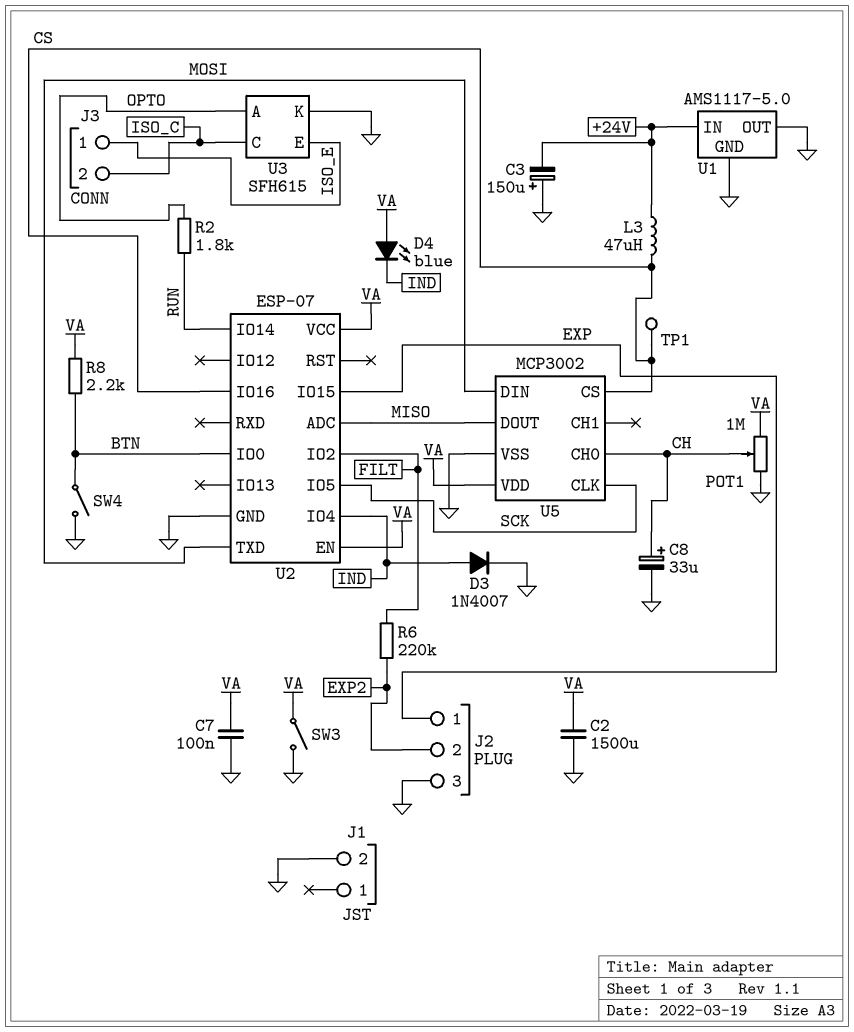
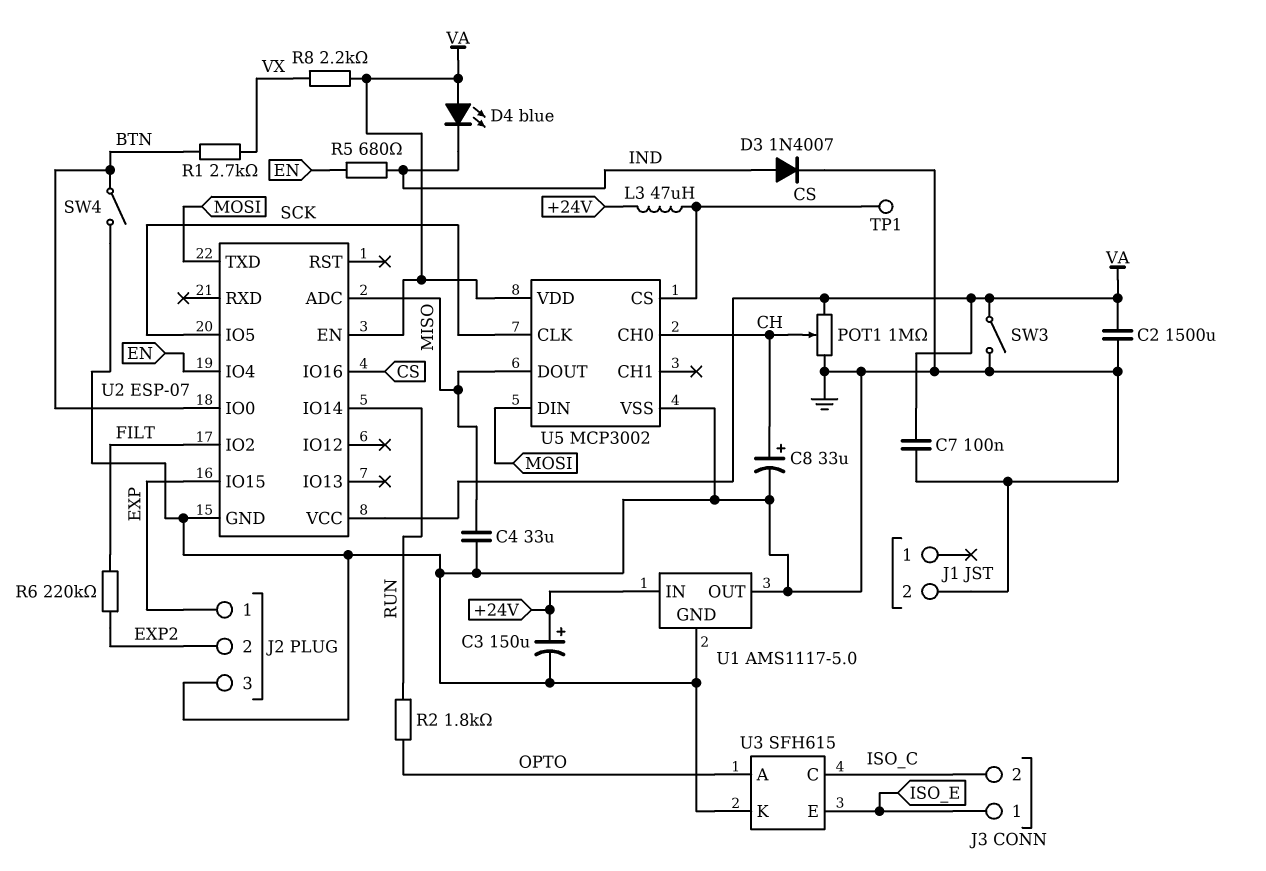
C3: 150uF (plus GND, minus +24V) -> 150uF (plus +24V, minus GND)
C4: none -> 33uF (GND, MISO)
R1: none -> 2.7k (BTN, VX)
R5: none -> 680 (EN, IND)
R8: 2.2k (BTN, VA) -> 2.2k (VA, VX)
U2 pin IO4: IND -> EN

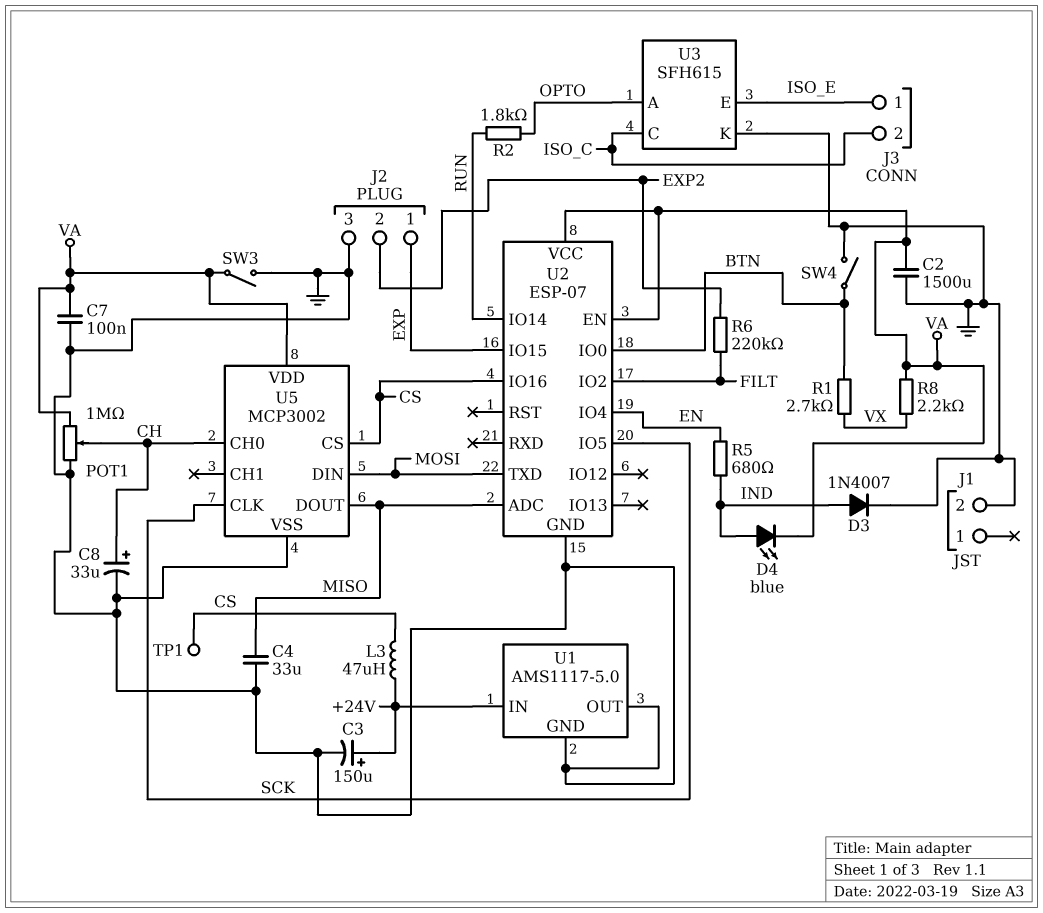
D4: LED blue (A VA, K IND) -> LED blue (A IND, K VA)

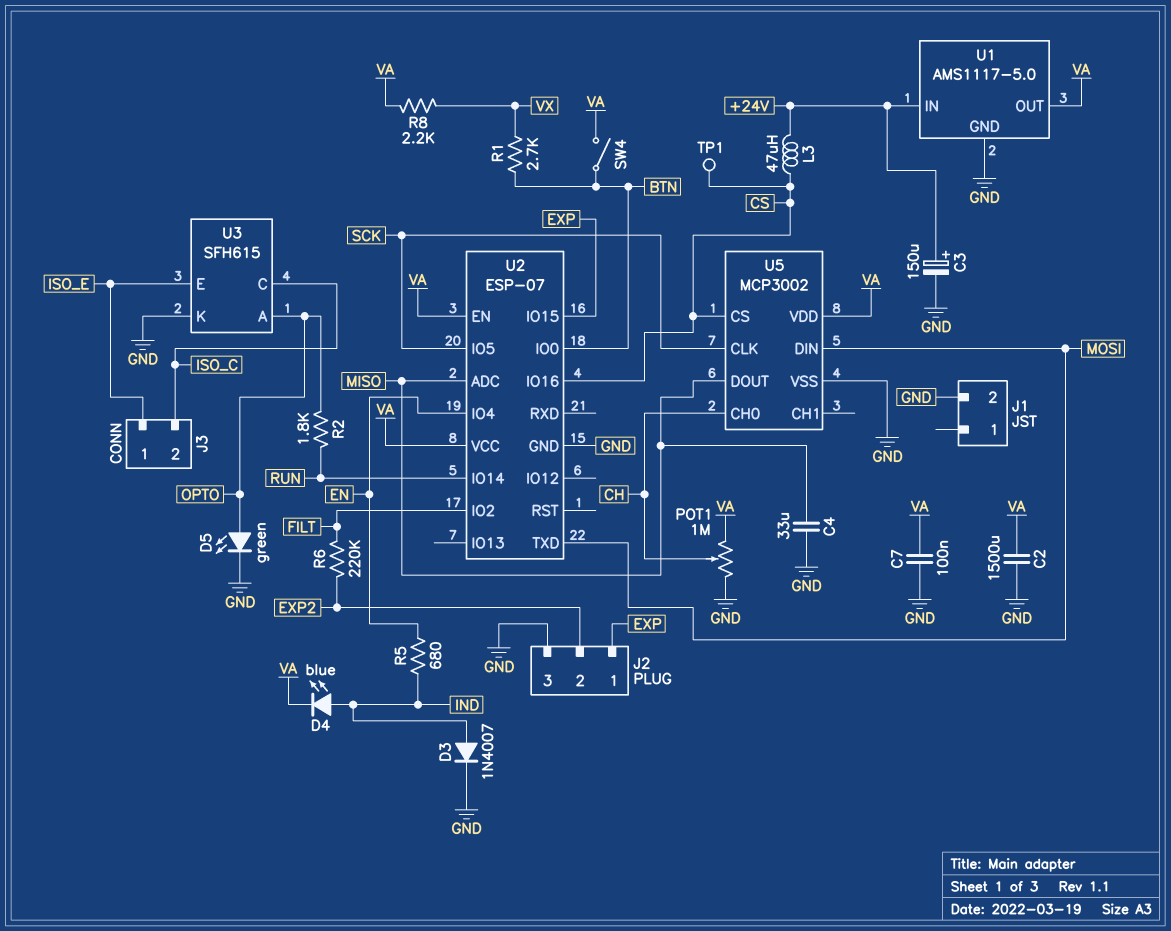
C8: 33uF (plus CH, minus GND) -> none
D5: none -> LED green (A OPTO, K GND)
SW3: switch (GND, VA) -> none
SW4: switch (BTN, GND) -> switch (BTN, VA)
U1 pin OUT: GND -> VA

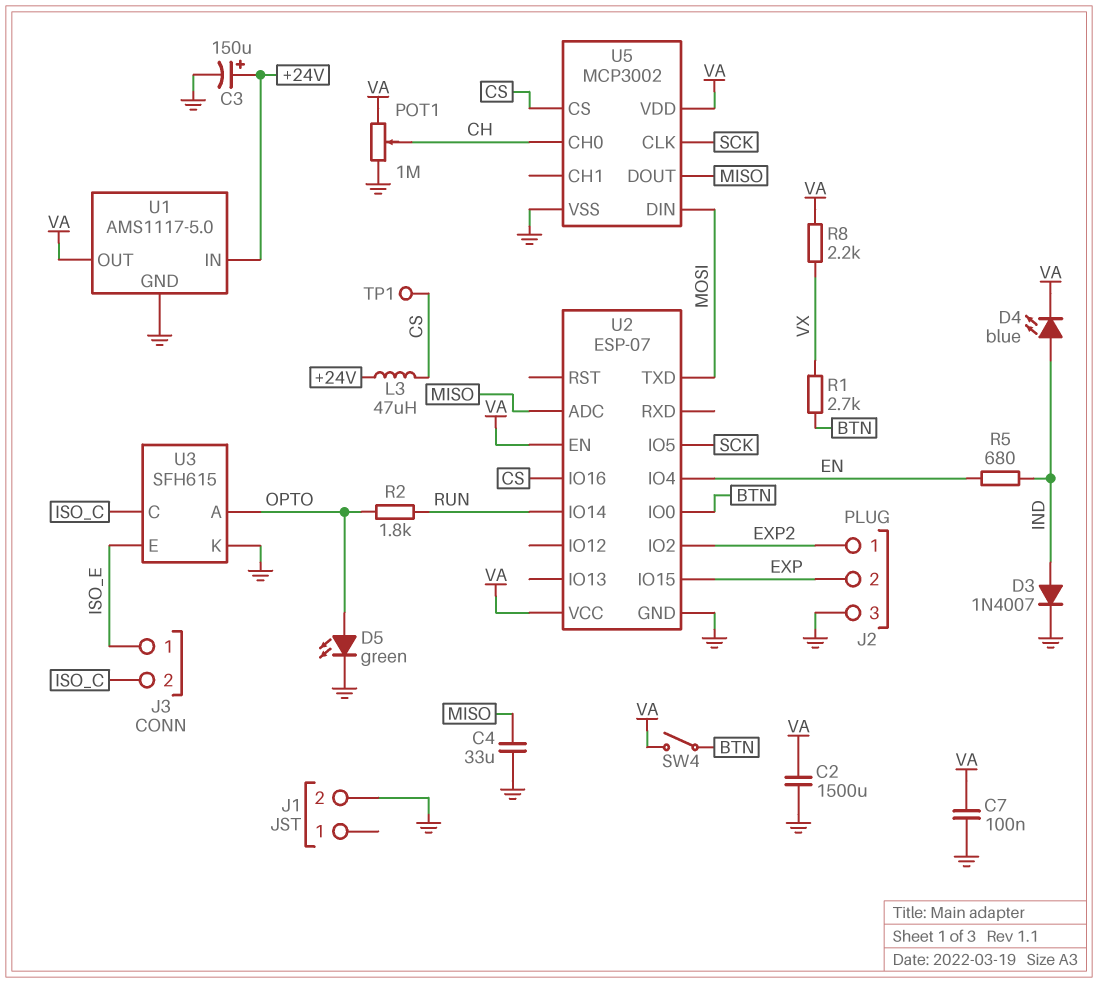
J2 pin 1: EXP -> EXP2
J2 pin 2: EXP2 -> EXP
R6: 220k (EXP2, FILT) -> none
U2 pin IO2: FILT -> EXP2

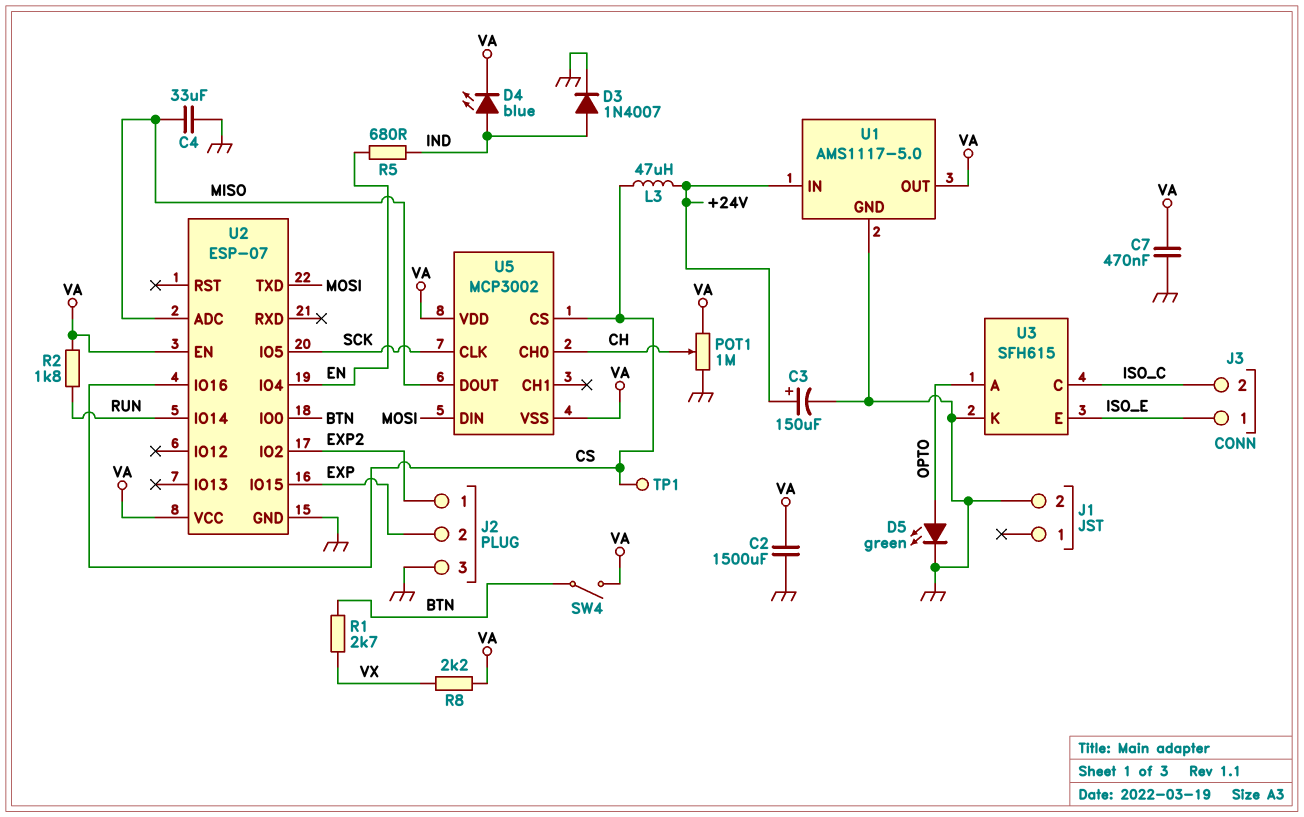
C7: 100nF (GND, VA) -> 470nF (GND, VA)
R2: 1.8k (OPTO, RUN) -> 1.8k (RUN, VA)
U5 pin VSS: GND -> VA

